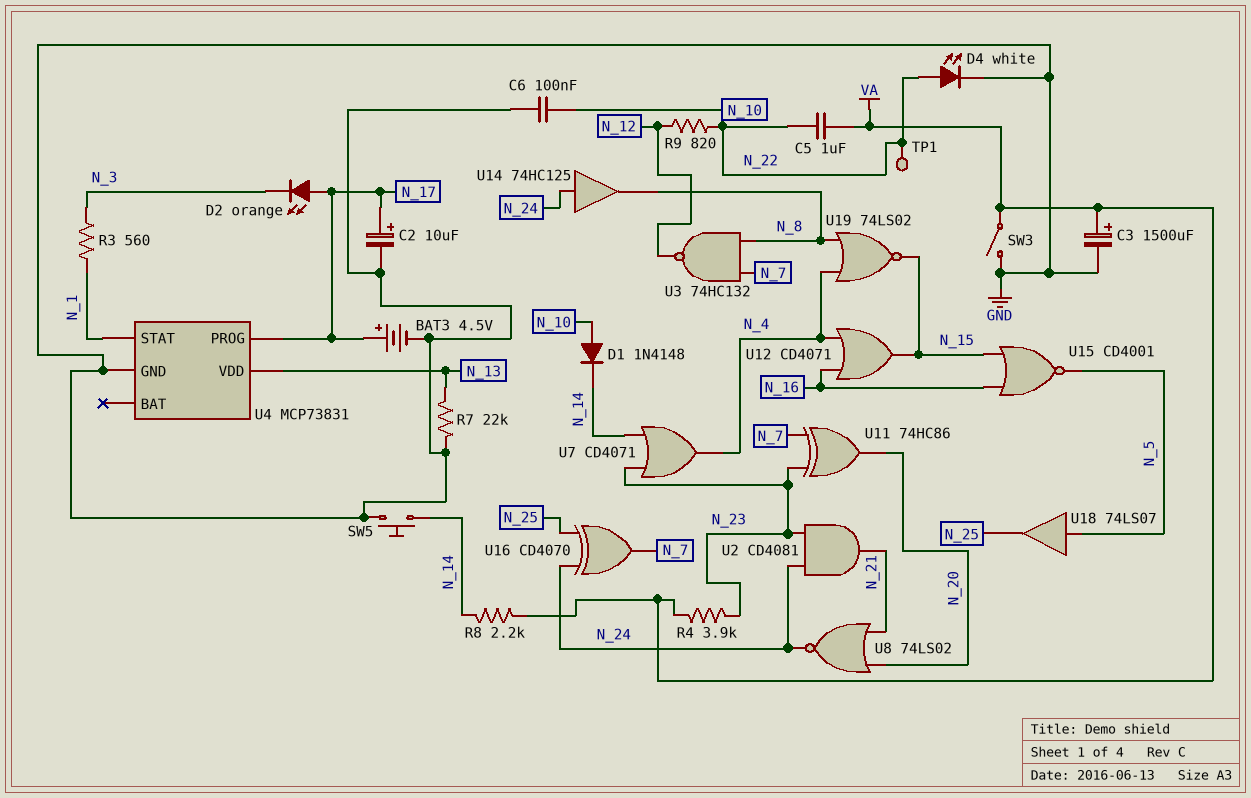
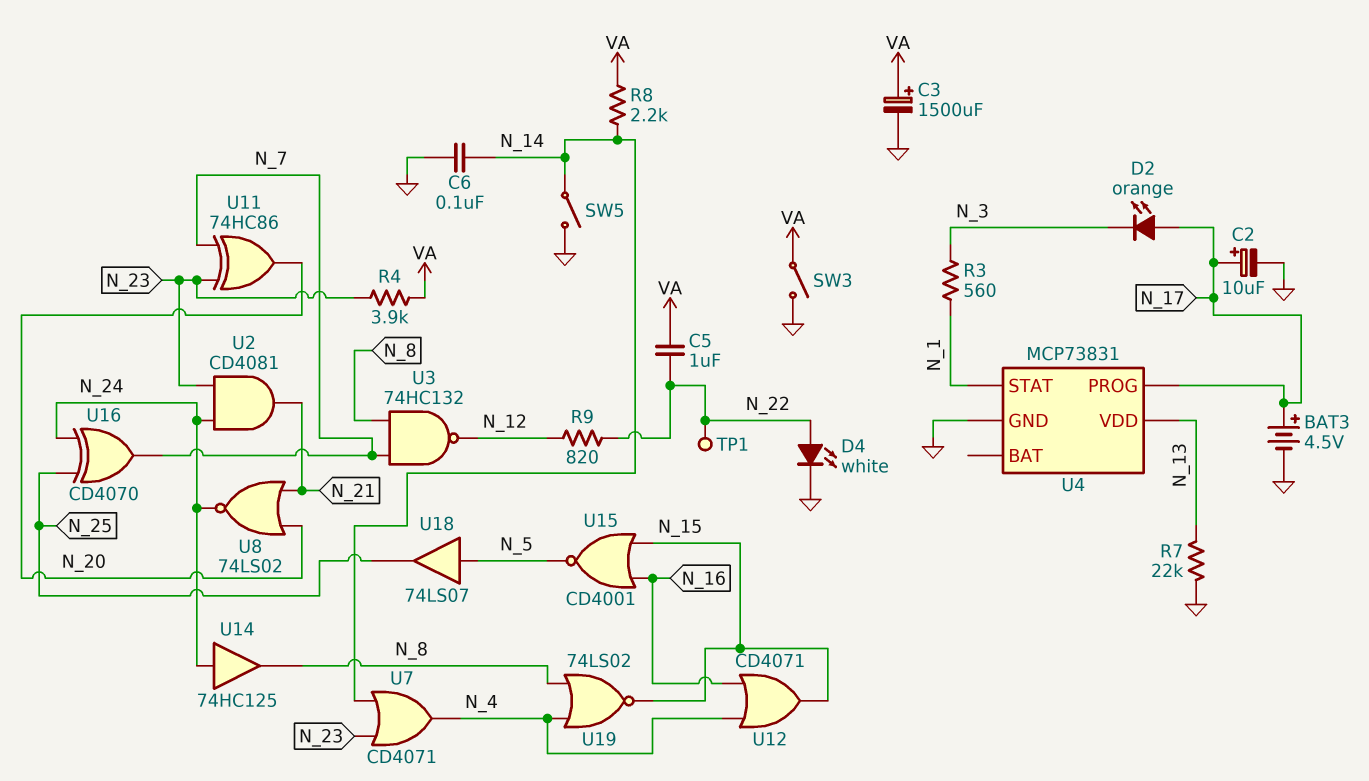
C6: 100nF (GND, N_10) -> 100nF (GND, N_14)
D1: diode 1N4148 (A N_10, K N_14) -> none
SW5: button (GND, N_14) -> switch (GND, N_14)

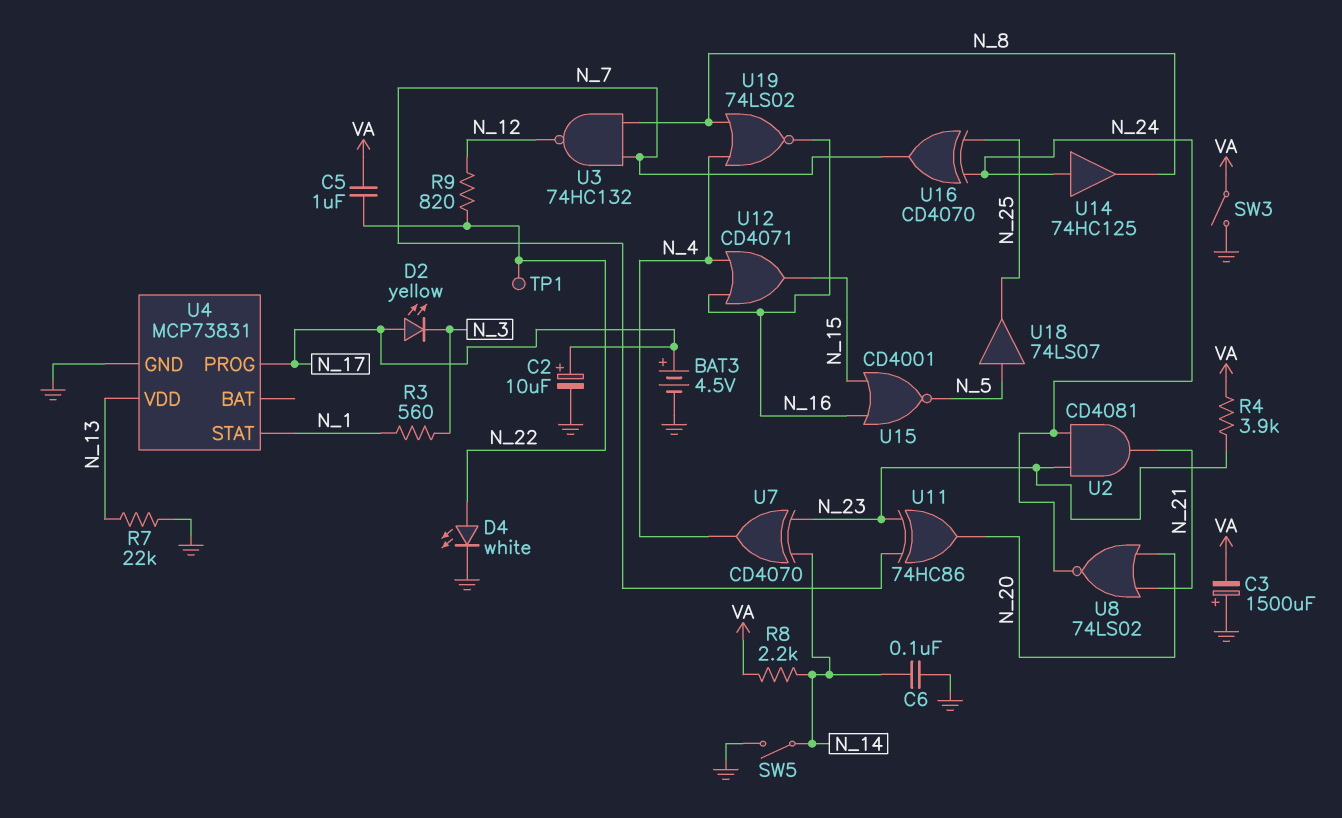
C3: 1500uF (plus VA, minus GND) -> 1500uF (plus GND, minus VA)
D2: LED orange (A N_17, K N_3) -> LED yellow (A N_17, K N_3)
U7: OR CD4071 (in N_14, in N_23, out N_4) -> XOR CD4070 (in N_14, in N_23, out N_4)
U19: NOR 74LS02 (in N_4, in N_8, out N_15) -> NOR 74LS02 (in N_4, in N_8, out N_16)

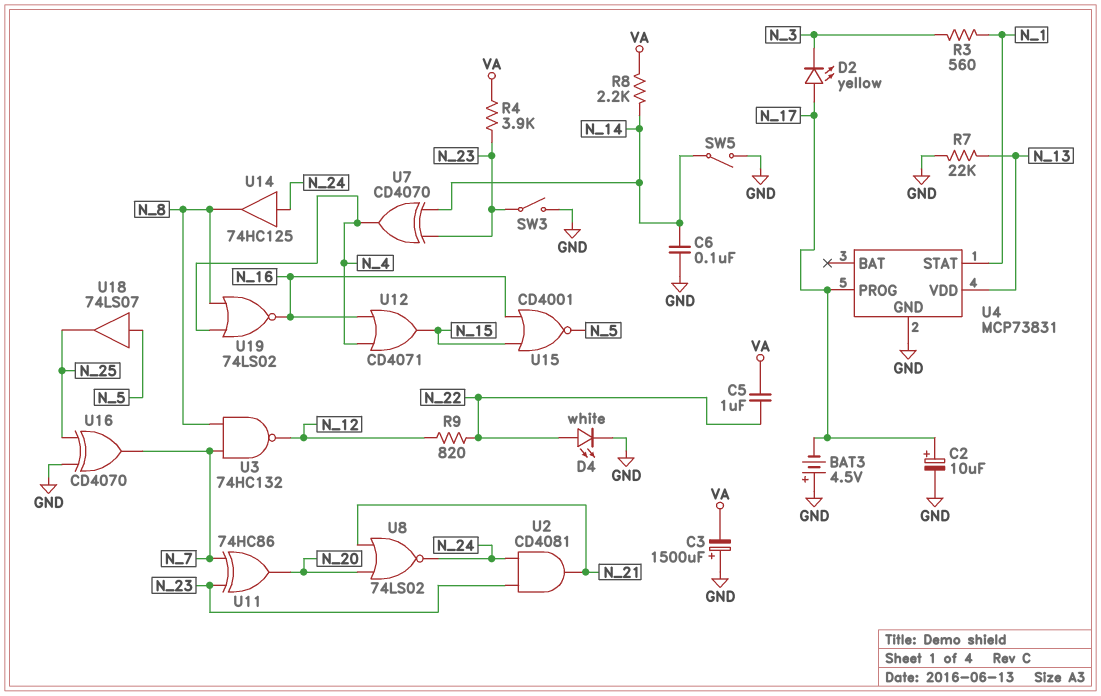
BAT3: 4.5V (plus N_17, minus GND) -> 4.5V (plus GND, minus N_17)
SW3: switch (GND, VA) -> switch (GND, N_23)
TP1: test point (N_22) -> none
U16: XOR CD4070 (in N_24, in N_25, out N_7) -> XOR CD4070 (in GND, in N_25, out N_7)

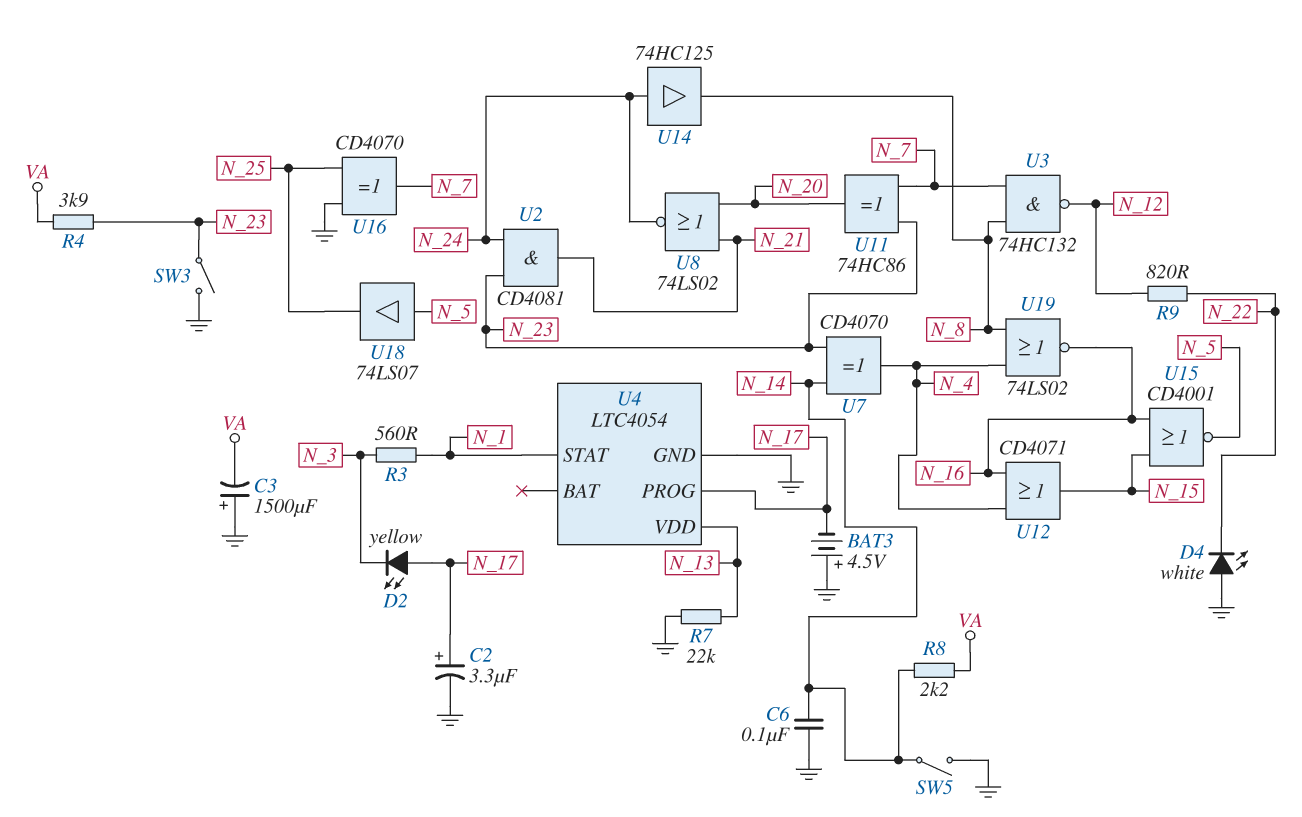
C2: 10uF (plus N_17, minus GND) -> 3.3uF (plus N_17, minus GND)
C5: 1uF (N_22, VA) -> none
D4: LED white (A N_22, K GND) -> LED white (A GND, K N_22)
U4: MCP73831 -> LTC4054

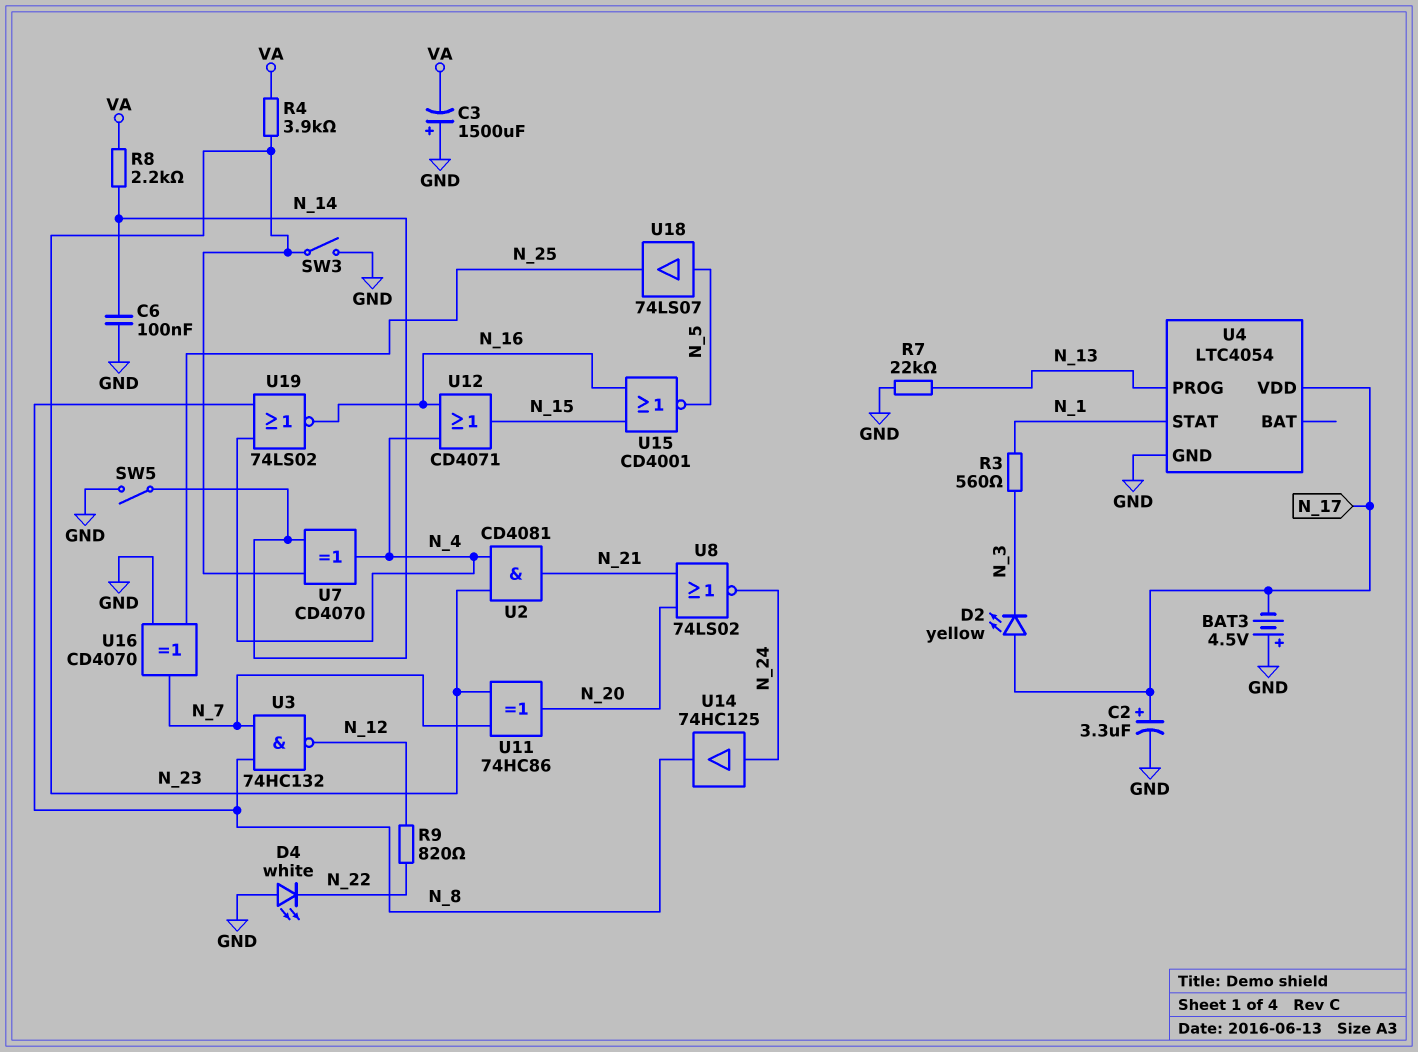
U2: AND CD4081 (in N_23, in N_24, out N_21) -> AND CD4081 (in N_4, in N_23, out N_21)
U4 pin PROG: N_17 -> N_13
U4 pin VDD: N_13 -> N_17

